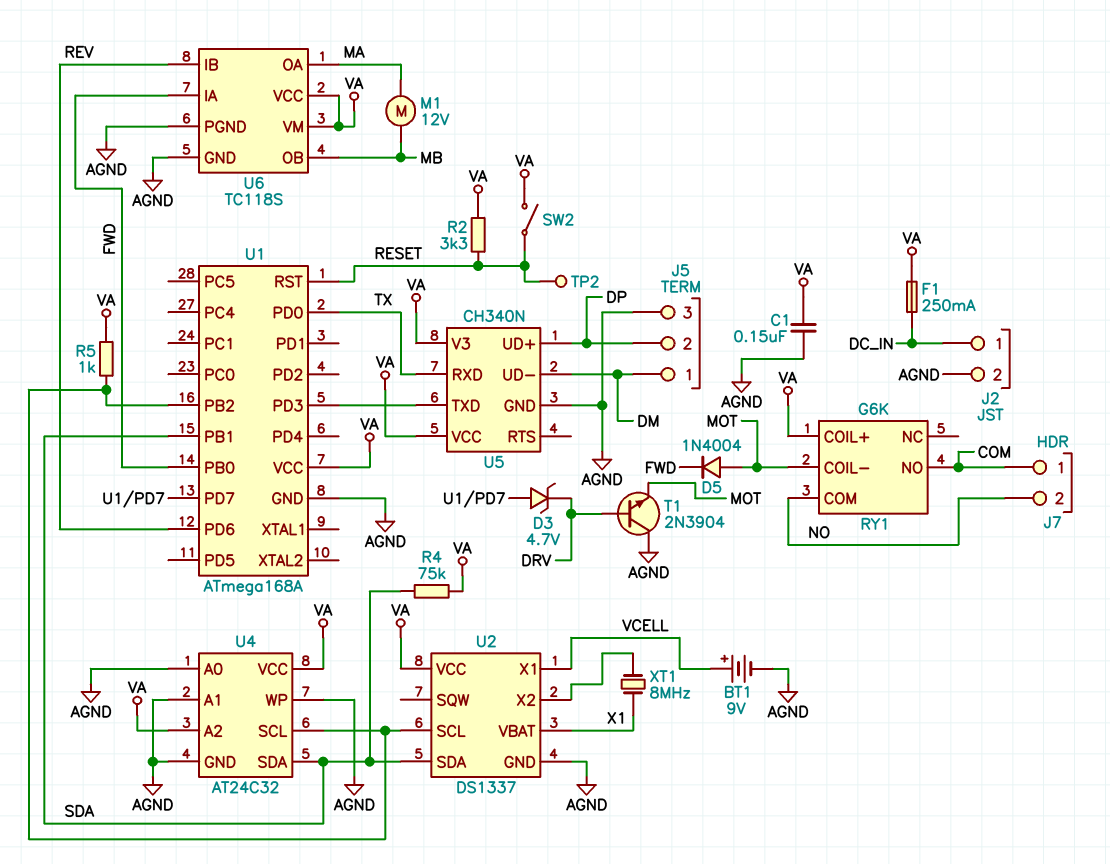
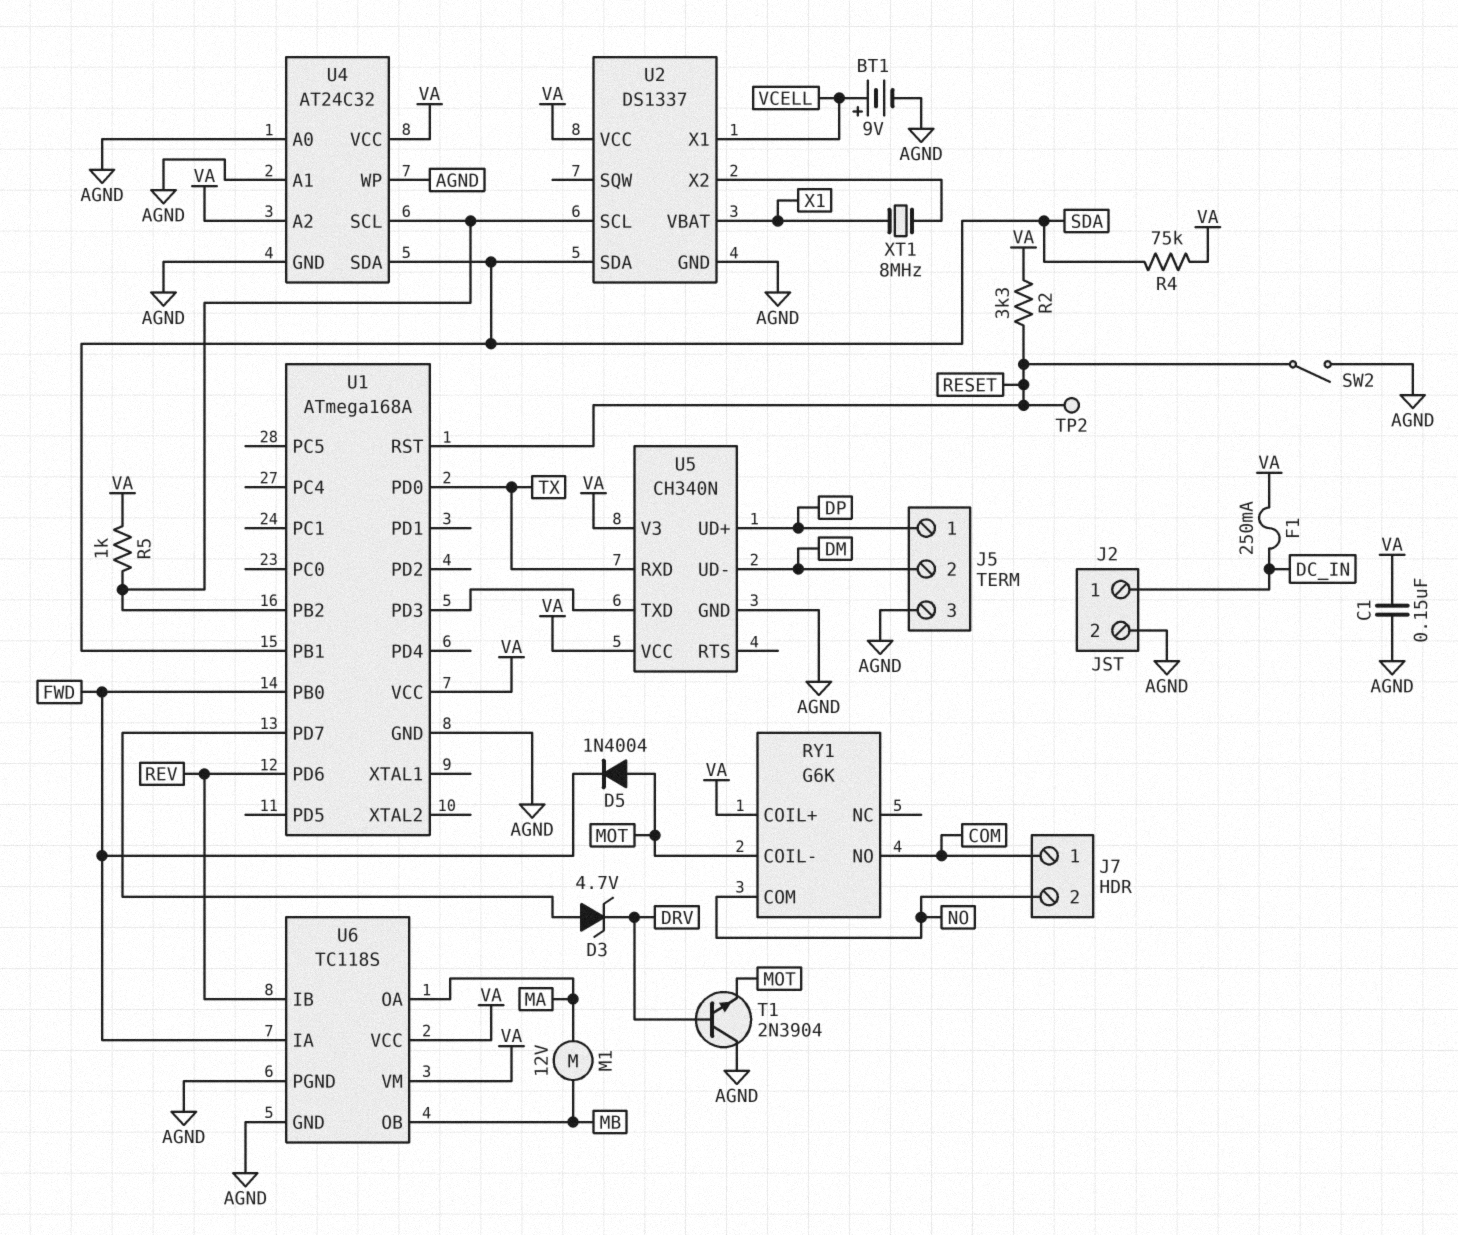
J5 pin 1: DM -> DP
J5 pin 2: DP -> DM
SW2: switch (RESET, VA) -> switch (AGND, RESET)

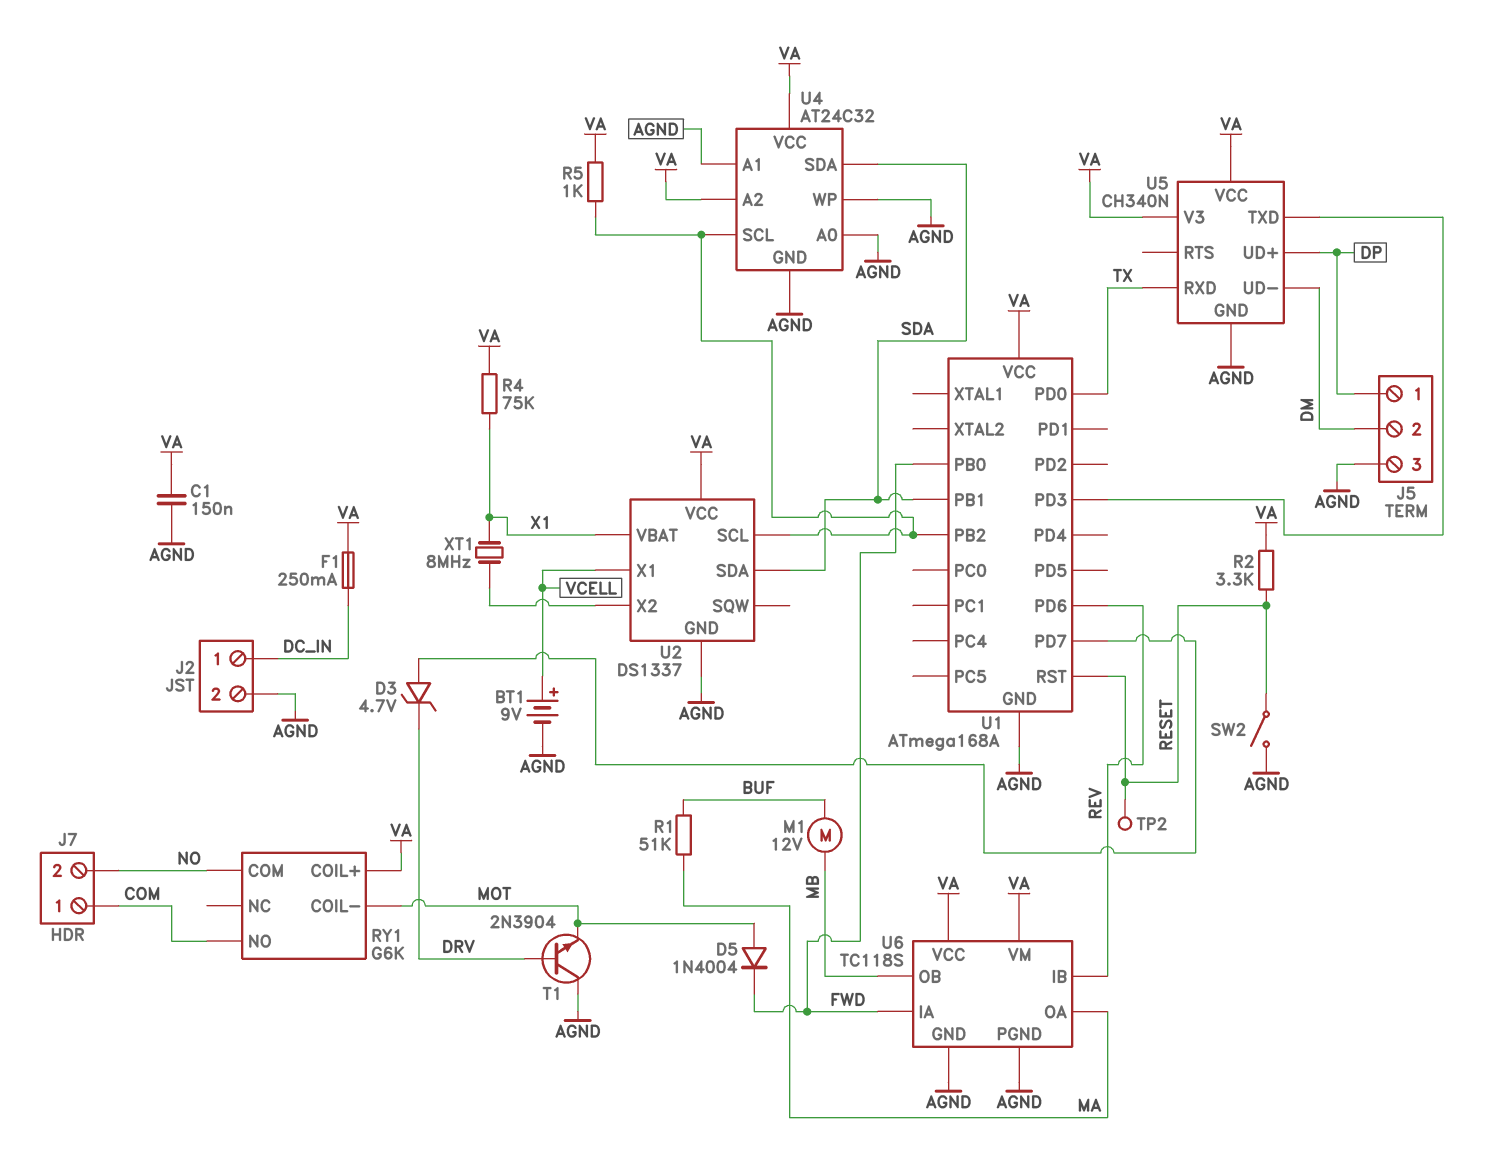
M1: motor 12V (MA, MB) -> motor 12V (BUF, MB)
R1: none -> 51k (BUF, MA)
R4: 75k (SDA, VA) -> 75k (VA, X1)

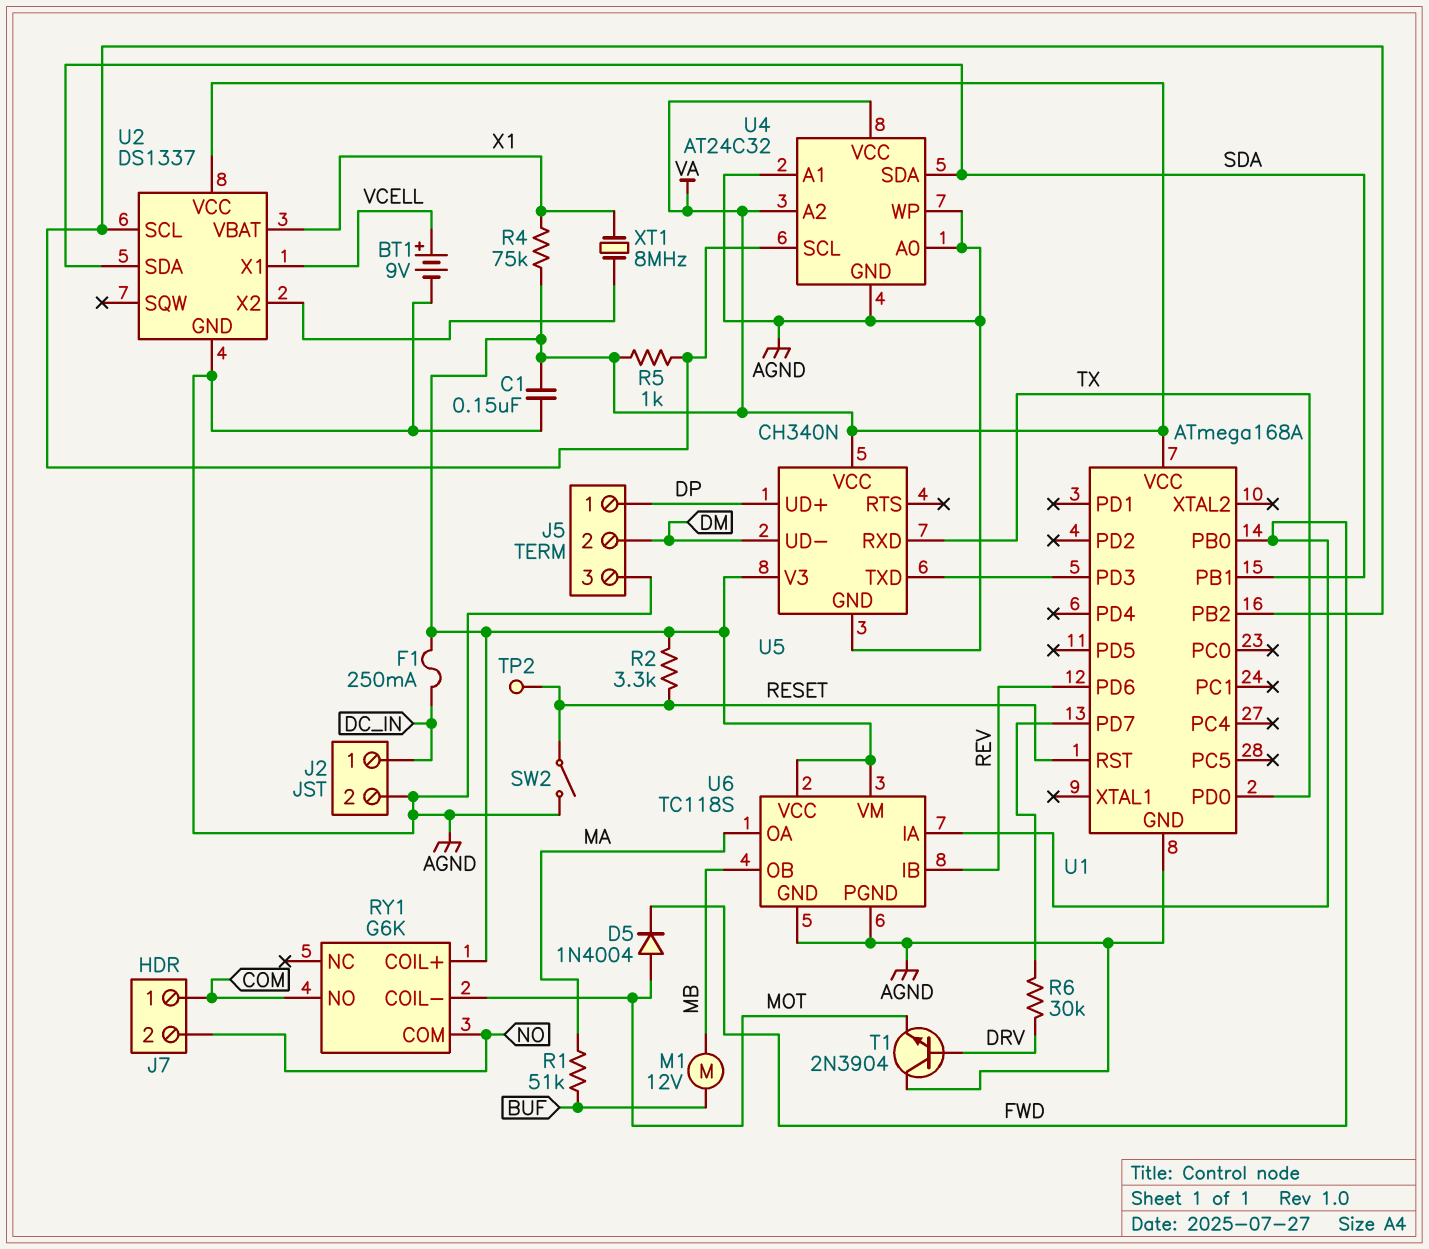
D3: zener 4.7V (A U1/PD7, K DRV) -> none
R6: none -> 30k (DRV, U1/PD7)

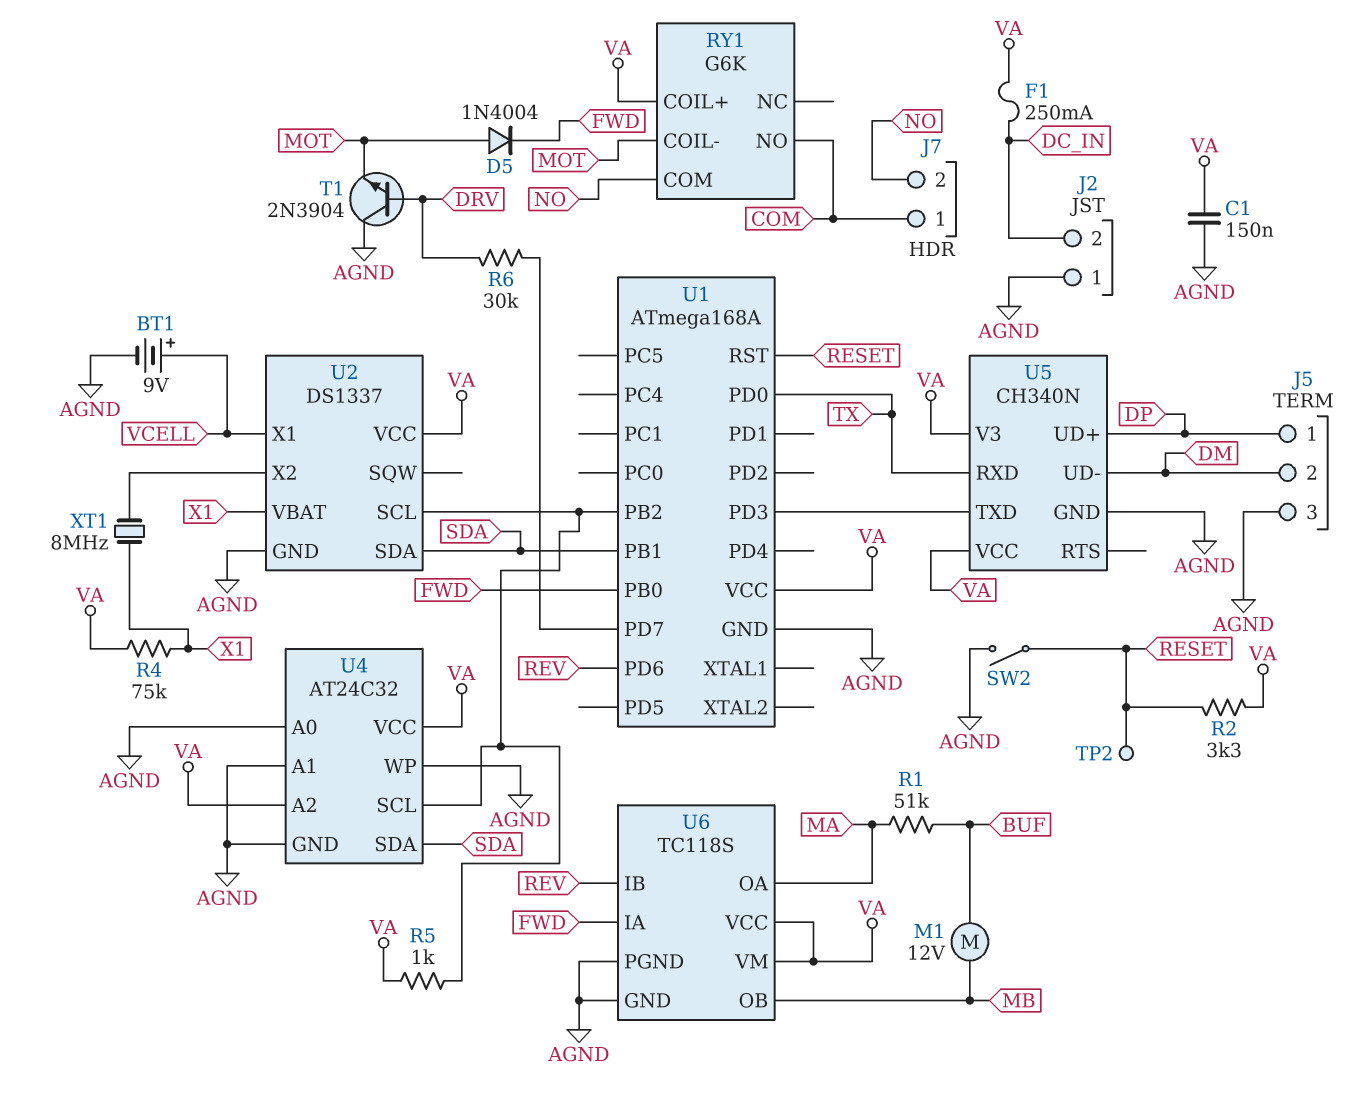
J2 pin 1: DC_IN -> AGND
J2 pin 2: AGND -> DC_IN

